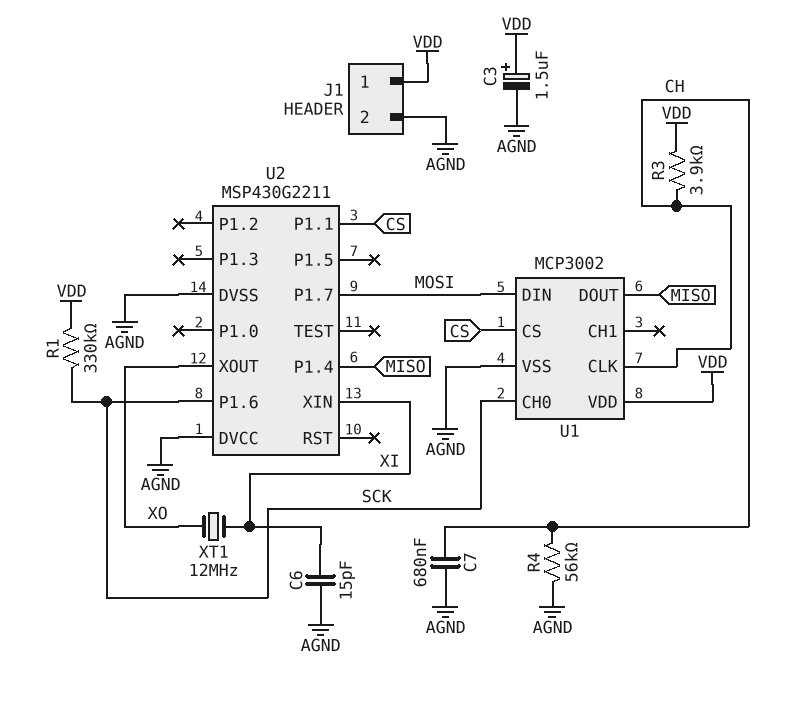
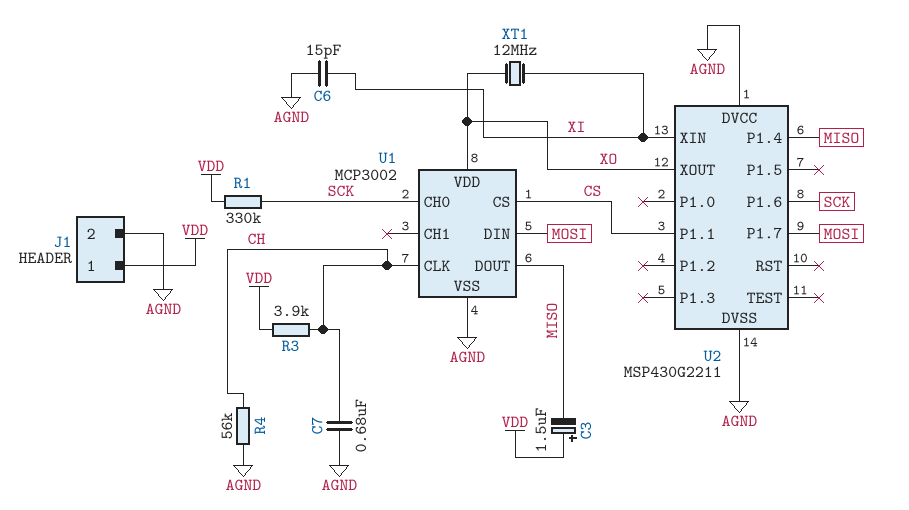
C3: 1.5uF (plus VDD, minus AGND) -> 1.5uF (plus VDD, minus MISO)
U1 pin VDD: VDD -> XO

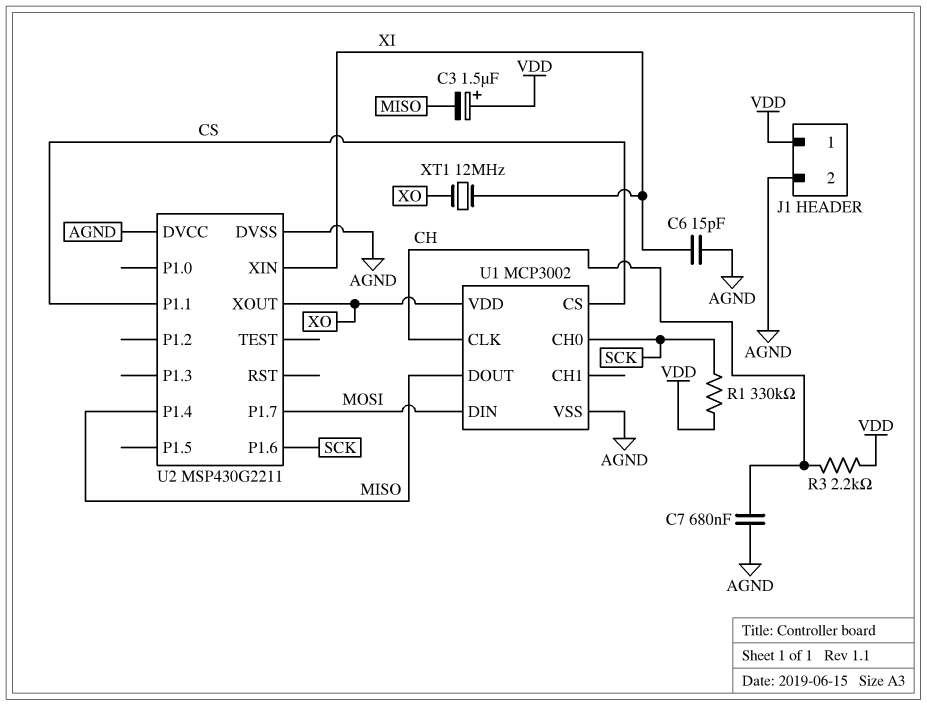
R3: 3.9k (CH, VDD) -> 2.2k (CH, VDD)
R4: 56k (AGND, CH) -> none

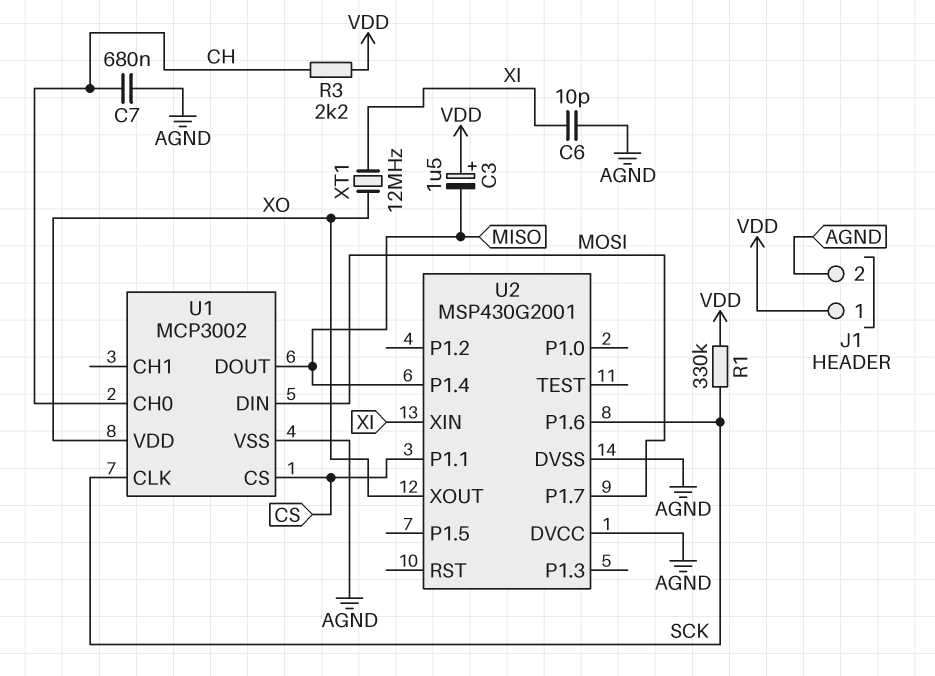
C6: 15pF (AGND, XI) -> 10pF (AGND, XI)
U1 pin CH0: SCK -> CH
U1 pin CLK: CH -> SCK
U2: MSP430G2211 -> MSP430G2001

